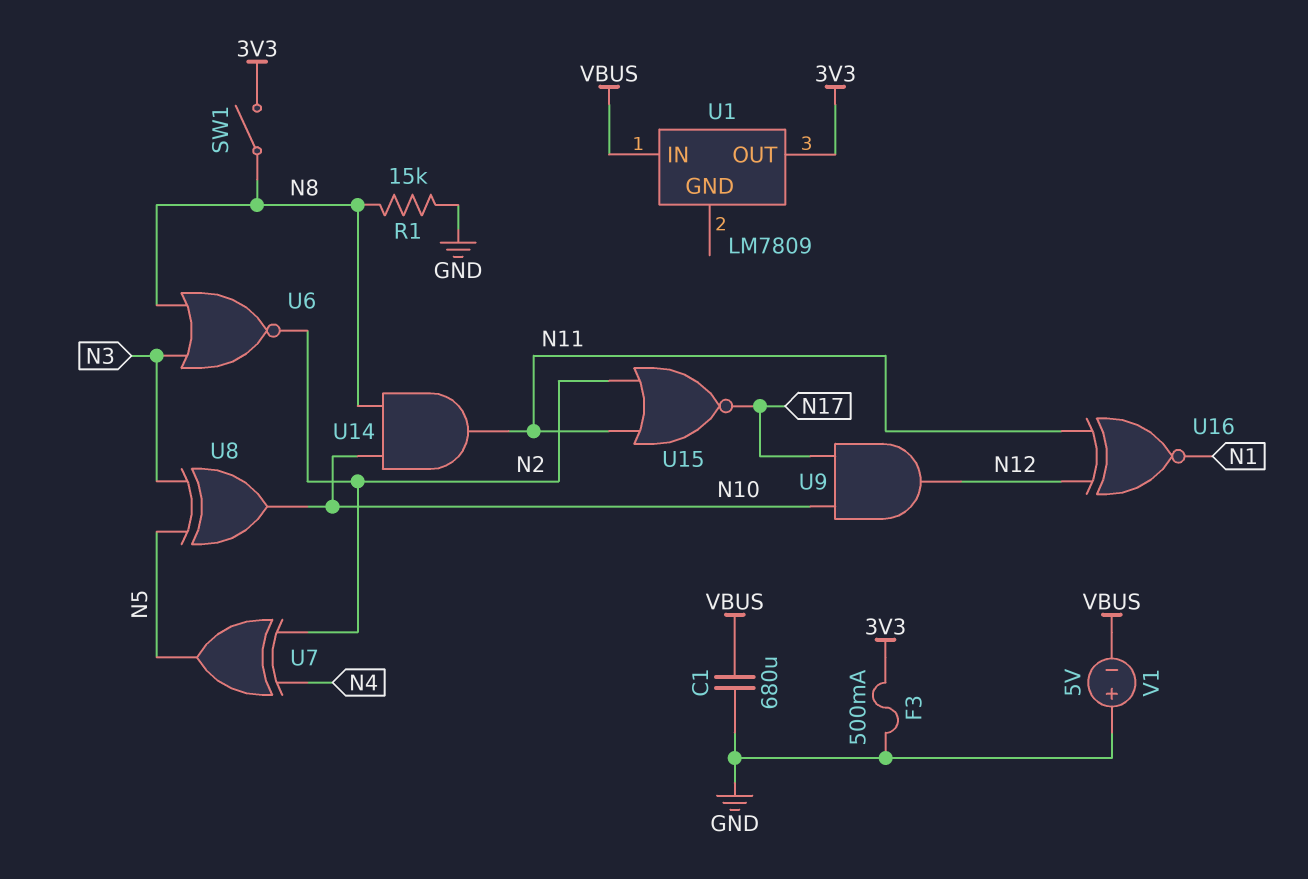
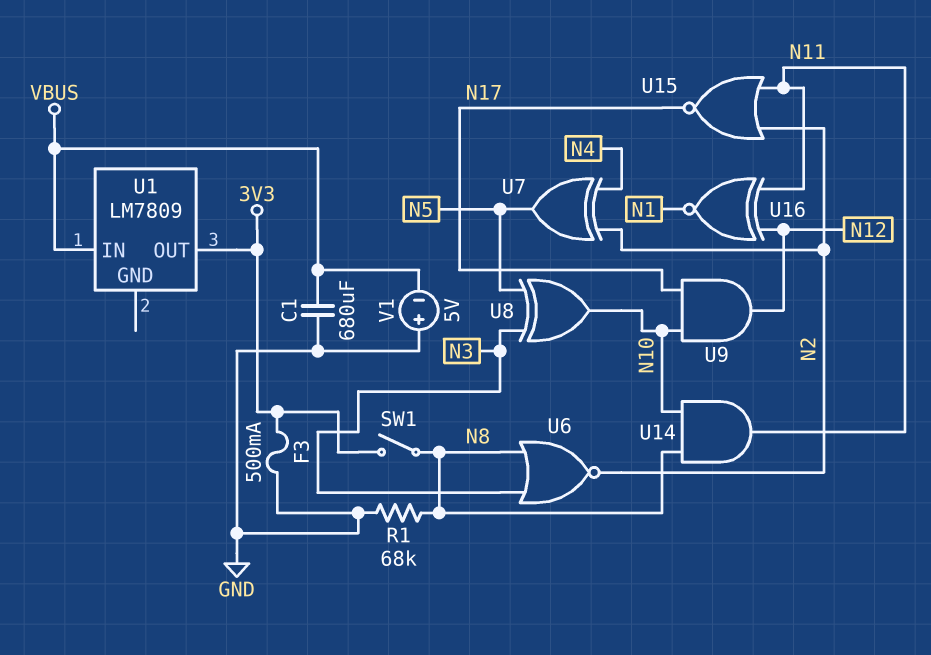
R1: 15k (GND, N8) -> 68k (GND, N8)

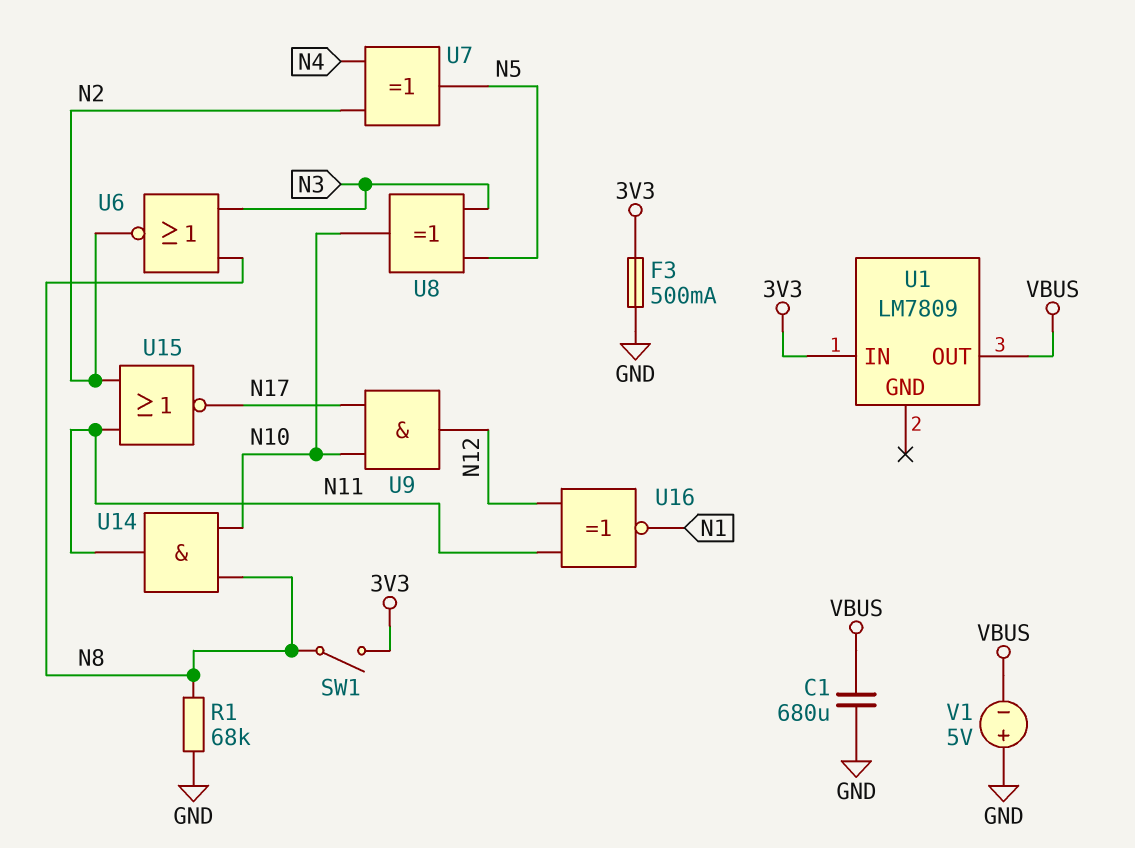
U1 pin IN: VBUS -> 3V3
U1 pin OUT: 3V3 -> VBUS

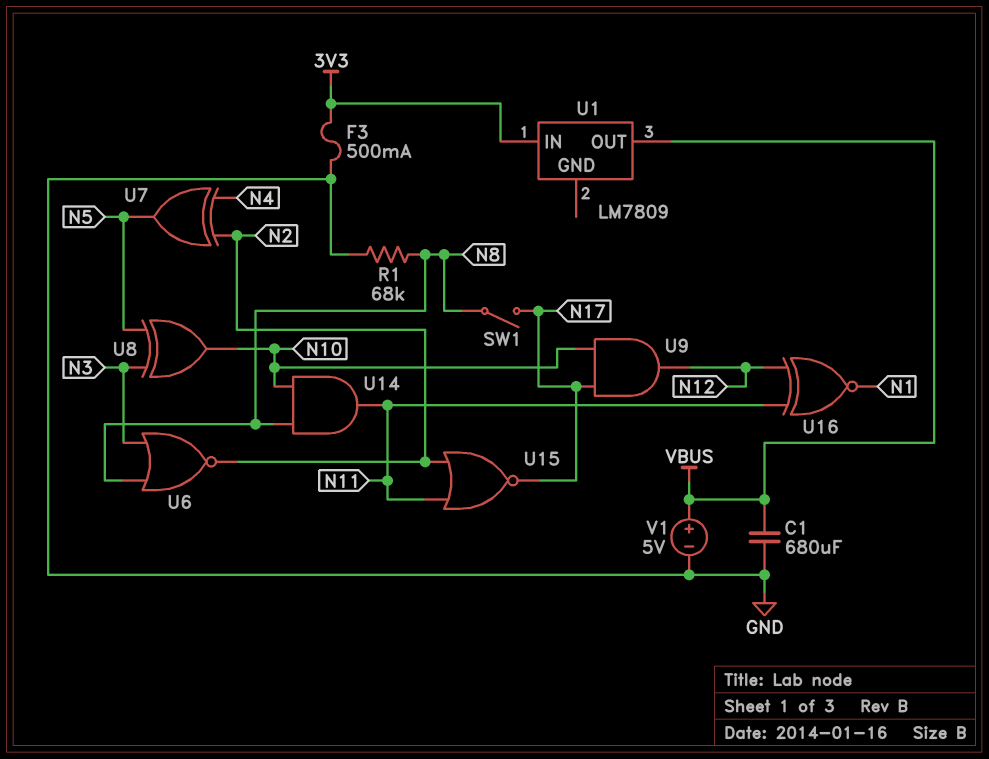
SW1: switch (3V3, N8) -> switch (N8, N17)
V1: 5V (plus GND, minus VBUS) -> 5V (plus VBUS, minus GND)

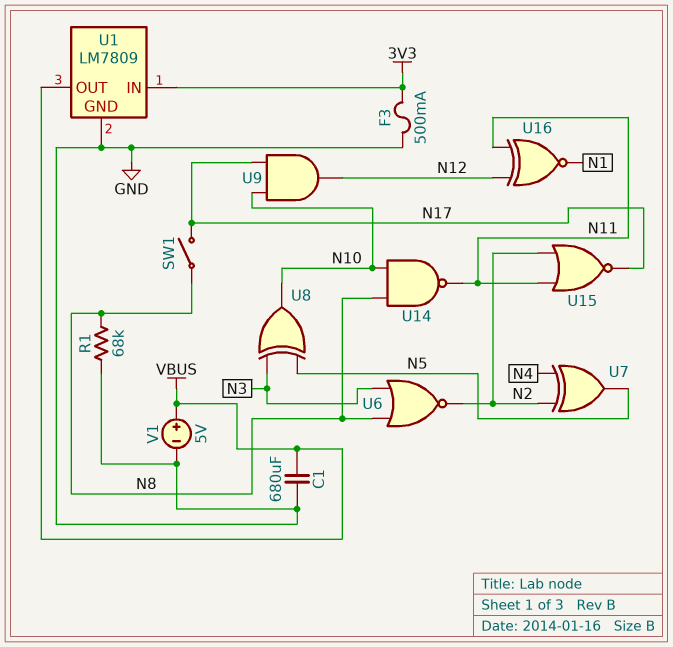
U1 pin GND: none -> GND
U14: AND (in N8, in N10, out N11) -> NAND (in N8, in N10, out N11)

